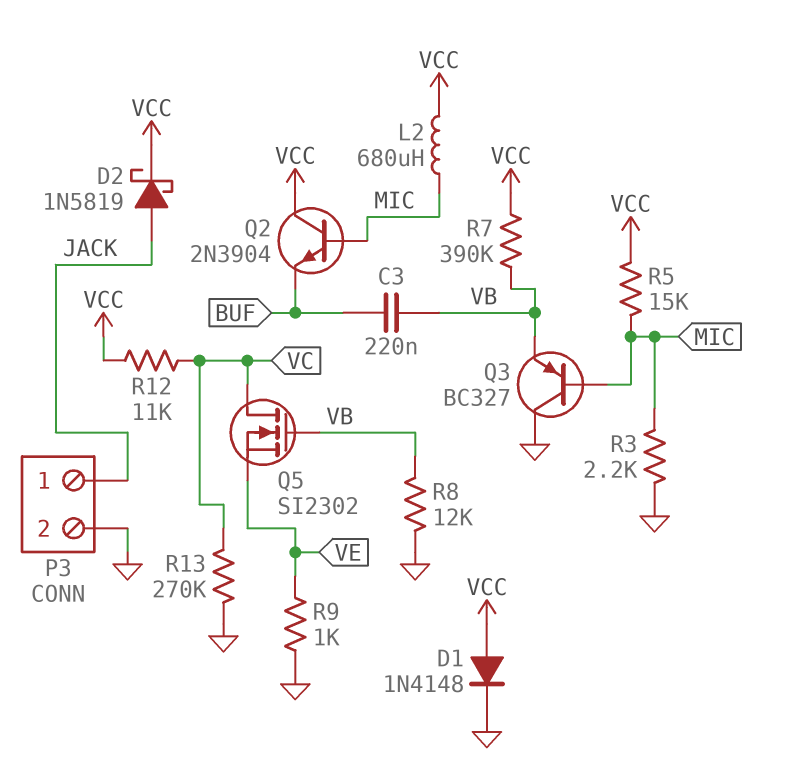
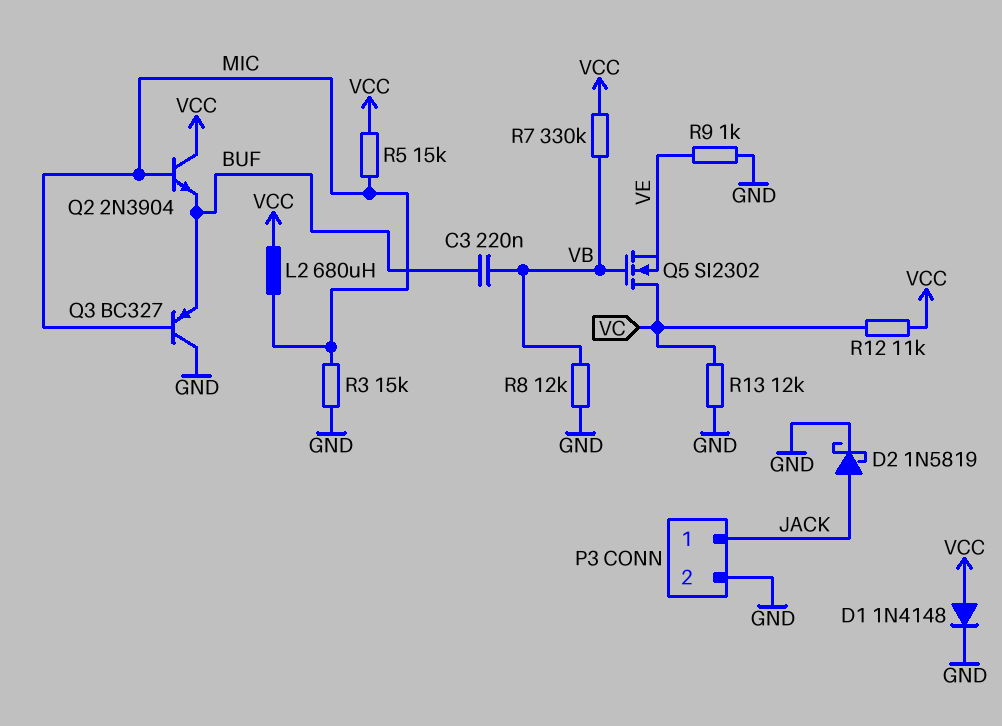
D2: schottky 1N5819 (A JACK, K VCC) -> schottky 1N5819 (A JACK, K GND)
Q3: PNP BC327 (B MIC, C GND, E VB) -> PNP BC327 (B MIC, C GND, E BUF)
R3: 2.2k (GND, MIC) -> 15k (GND, MIC)
R7: 390k (VB, VCC) -> 330k (VB, VCC)
R13: 270k (GND, VC) -> 12k (GND, VC)

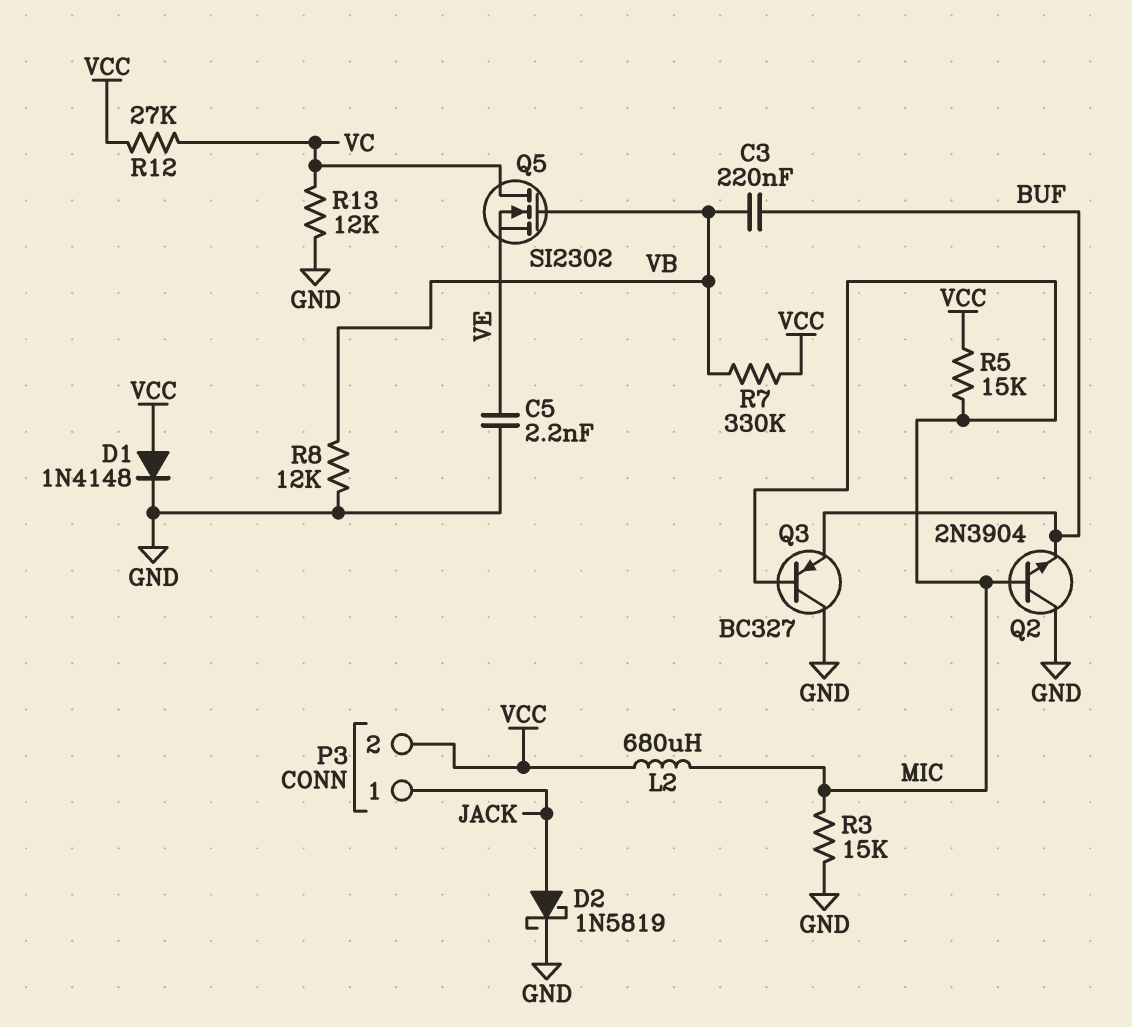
C5: none -> 2.2nF (GND, VE)
P3 pin 2: GND -> VCC
Q2: NPN 2N3904 (B MIC, C VCC, E BUF) -> NPN 2N3904 (B MIC, C GND, E BUF)
R9: 1k (GND, VE) -> none
R12: 11k (VC, VCC) -> 27k (VC, VCC)

